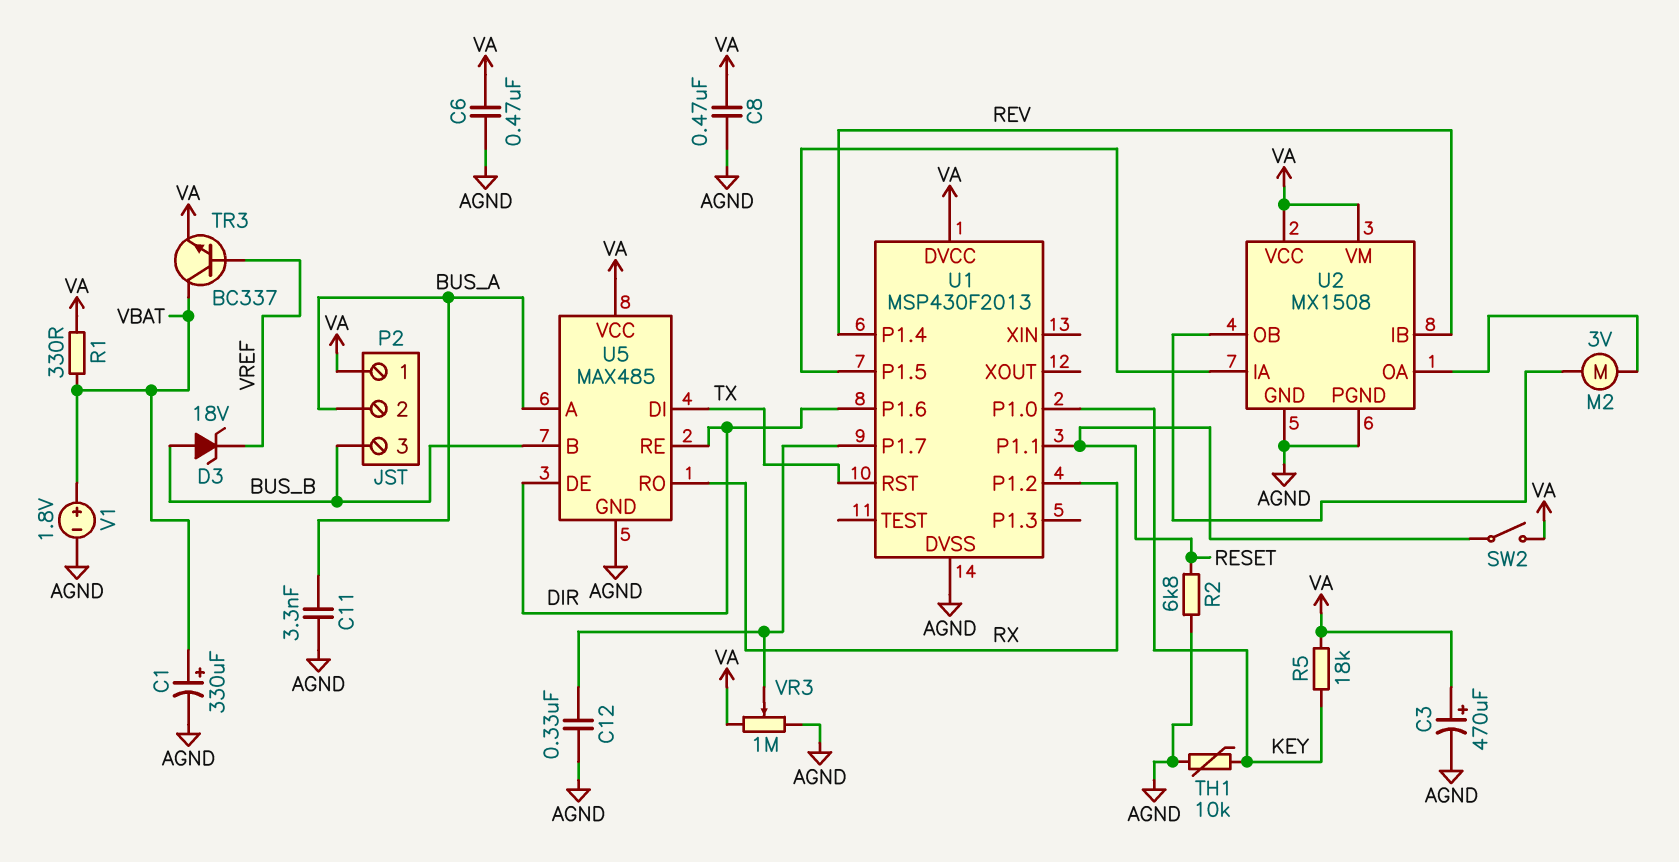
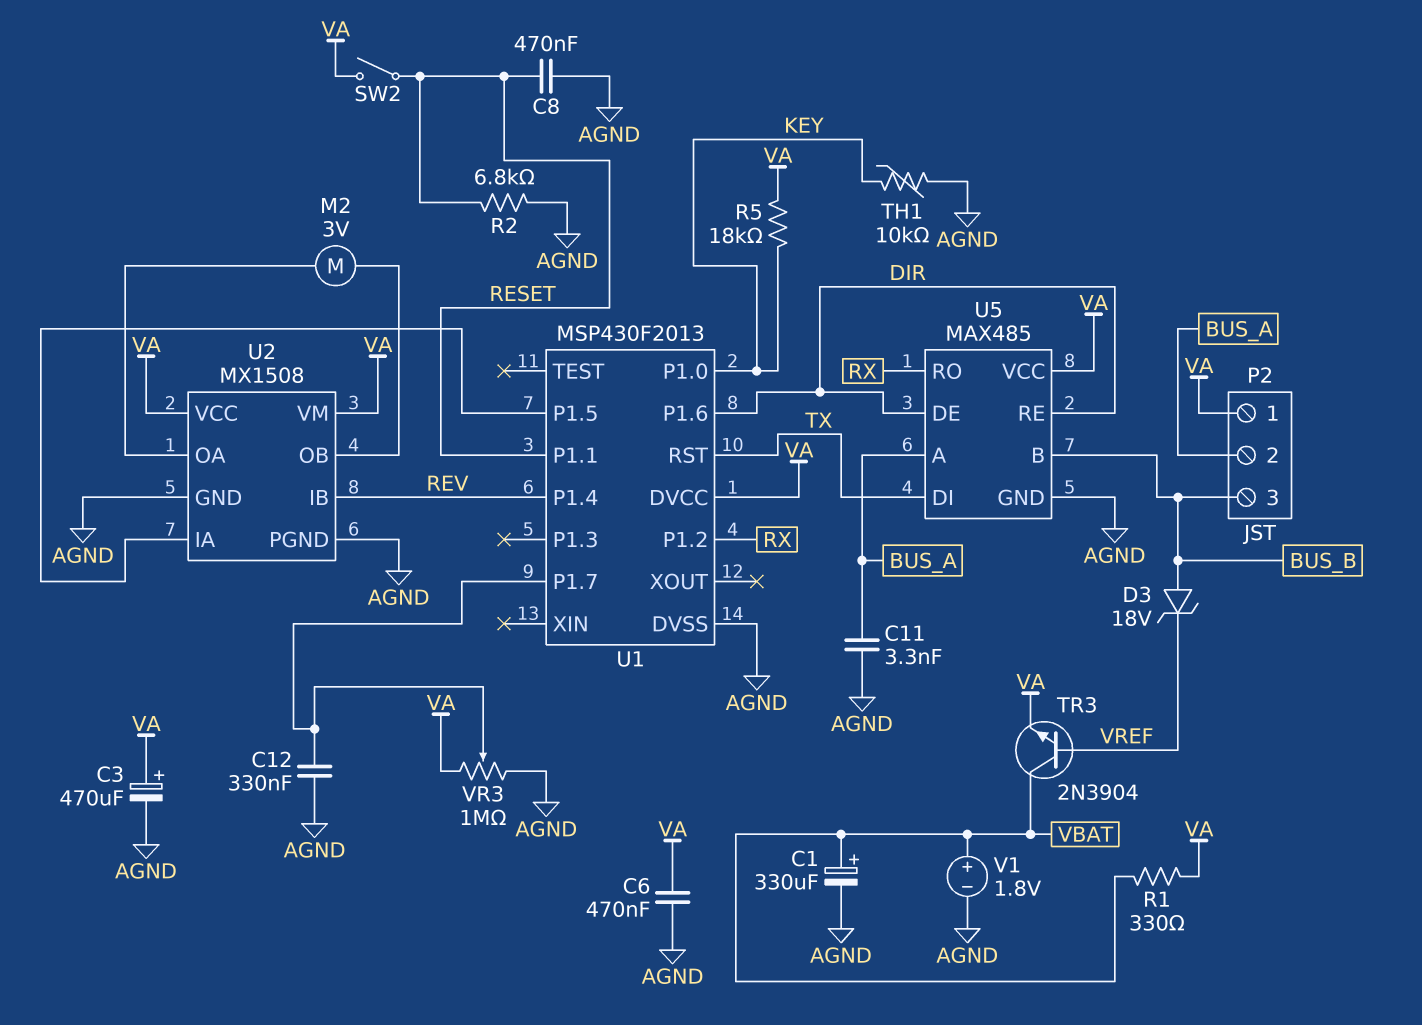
C8: 470nF (AGND, VA) -> 470nF (AGND, RESET)
TR3: NPN BC337 (B VREF, C VBAT, E VA) -> NPN 2N3904 (B VREF, C VBAT, E VA)

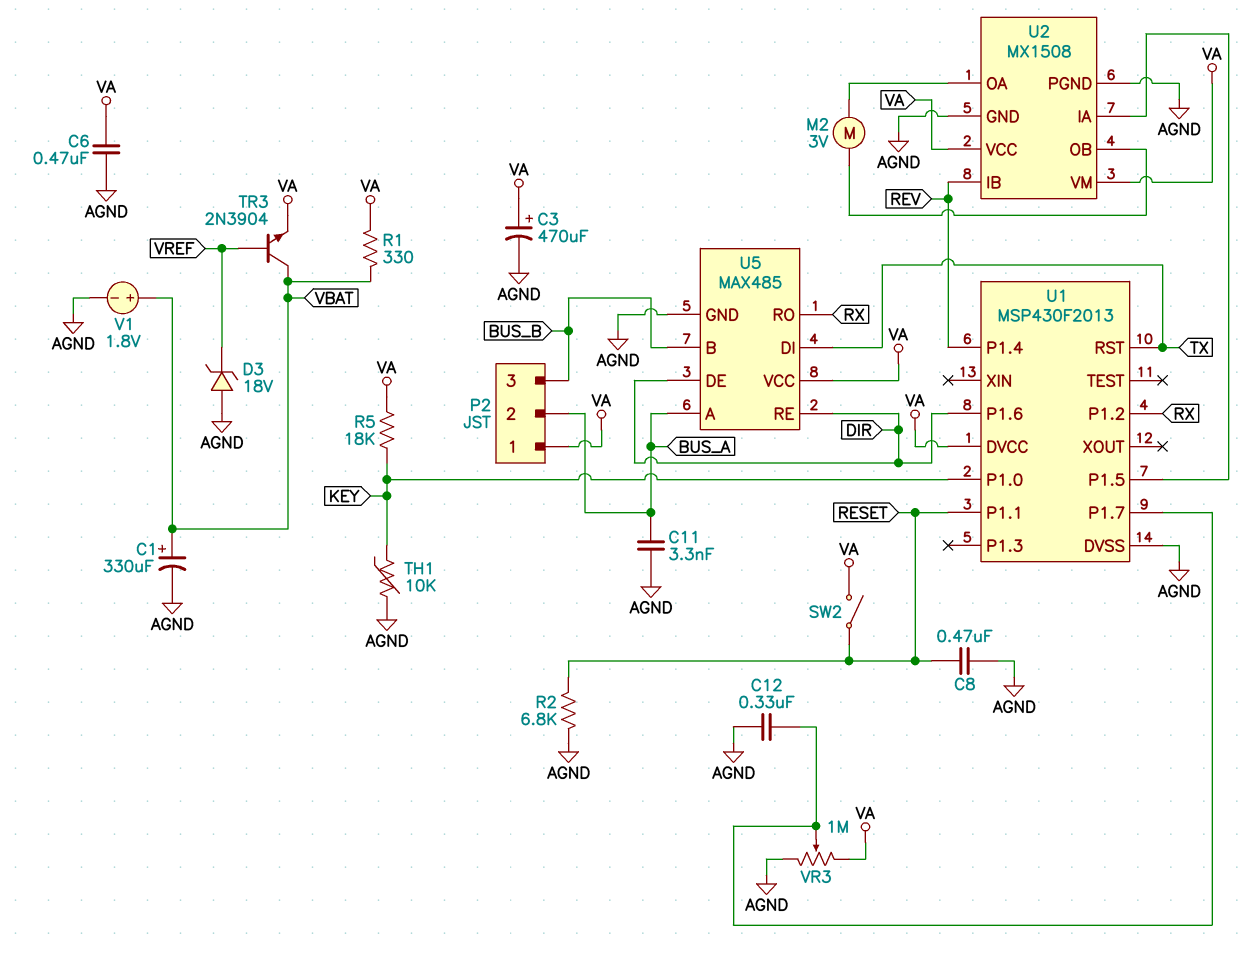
D3: zener 18V (A BUS_B, K VREF) -> zener 18V (A AGND, K VREF)

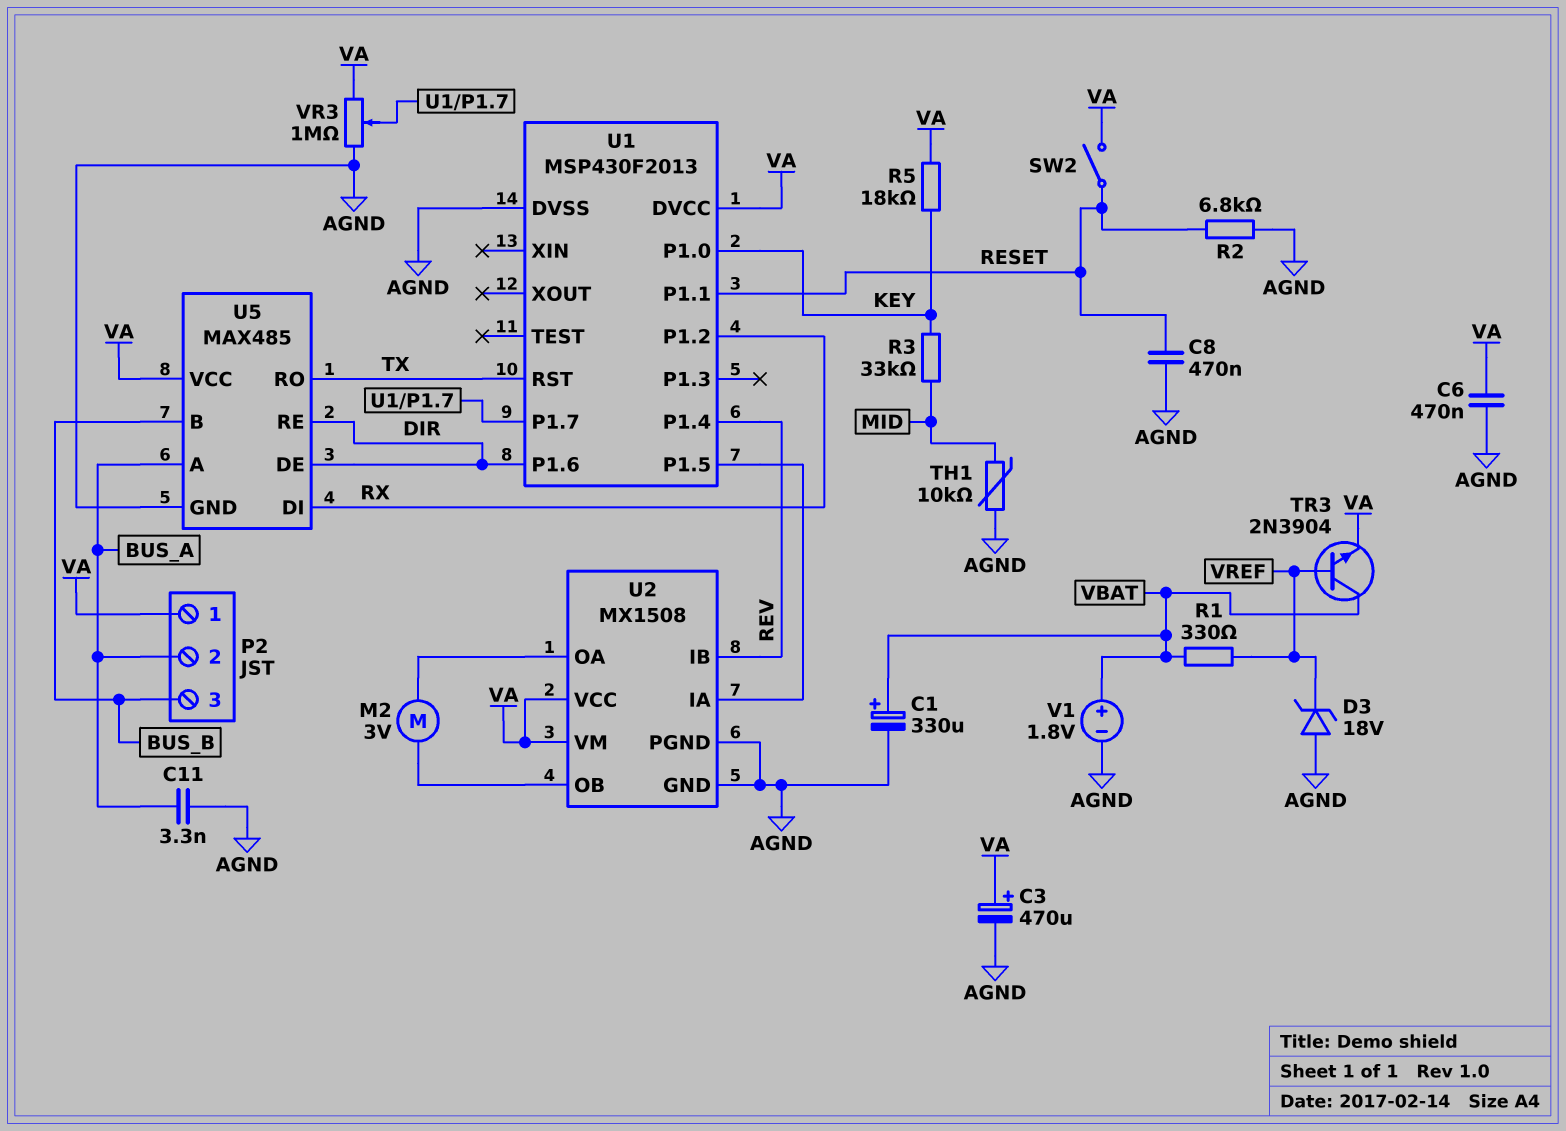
C12: 330nF (AGND, U1/P1.7) -> none
R1: 330 (VA, VBAT) -> 330 (VBAT, VREF)
R3: none -> 33k (KEY, MID)
TH1: 10k (AGND, KEY) -> 10k (AGND, MID)
U5 pin DI: TX -> RX
U5 pin RO: RX -> TX

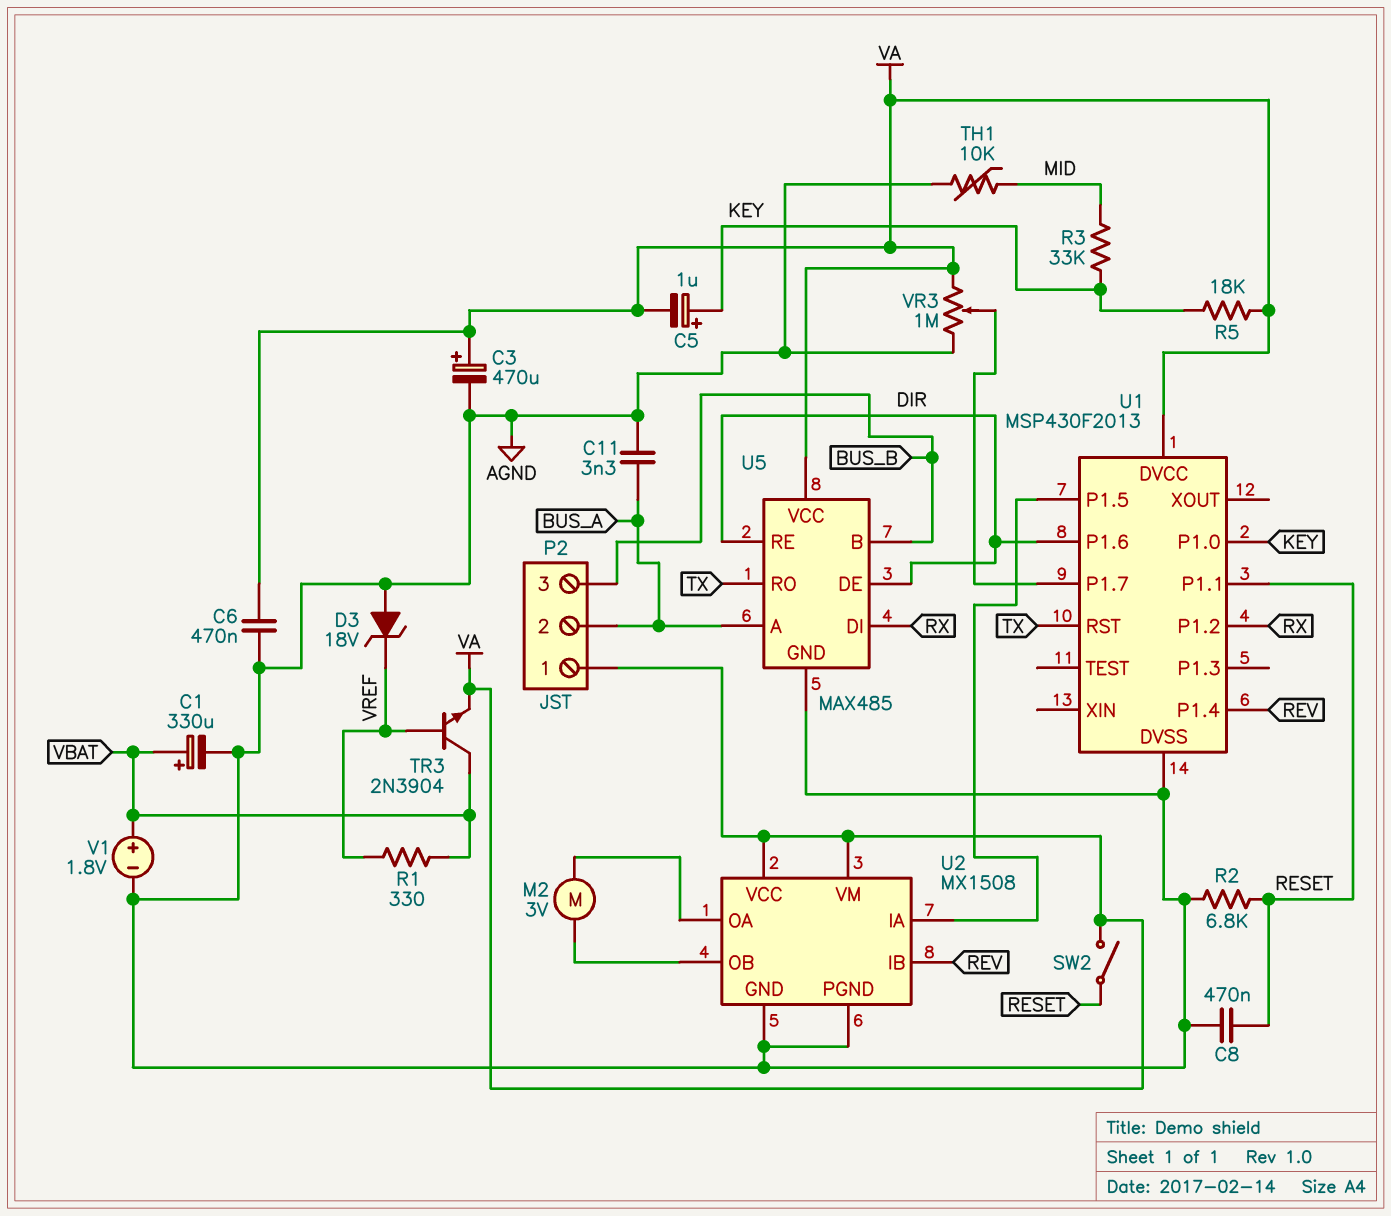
C5: none -> 1uF (plus KEY, minus VA)

